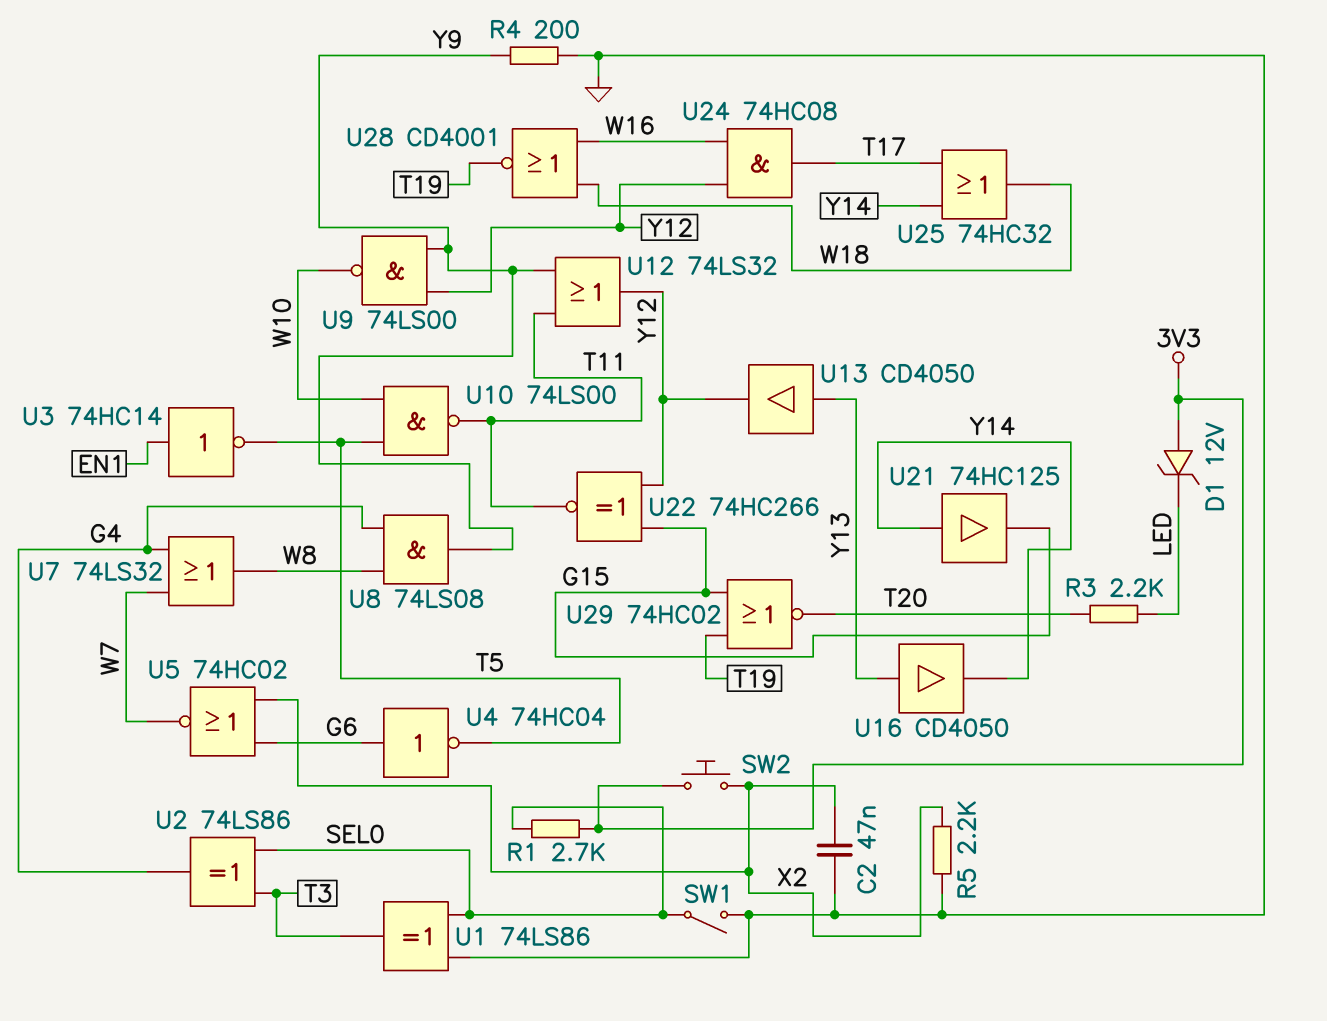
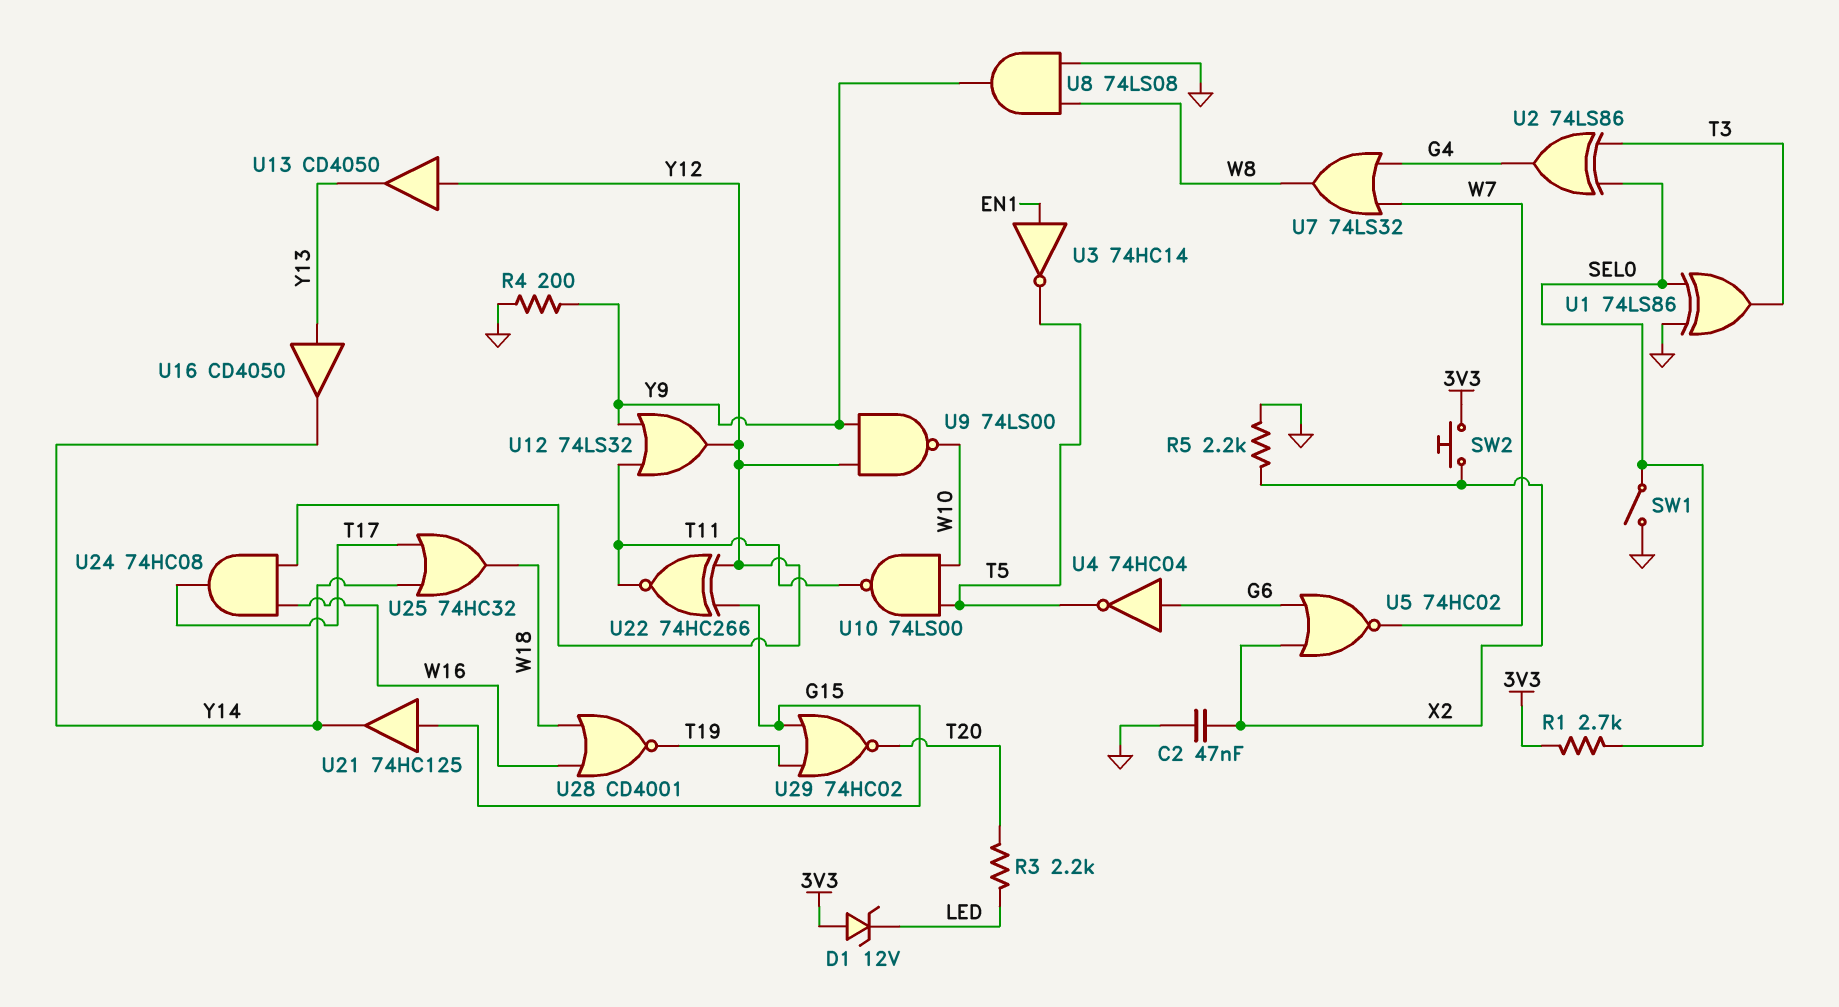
U8: AND 74LS08 (in G4, in W8, out Y9) -> AND 74LS08 (in GND, in W8, out Y9)
U13: buffer CD4050 (in Y13, out Y12) -> buffer CD4050 (in Y12, out Y13)
U21: buffer 74HC125 (in Y14, out G15) -> buffer 74HC125 (in G15, out Y14)

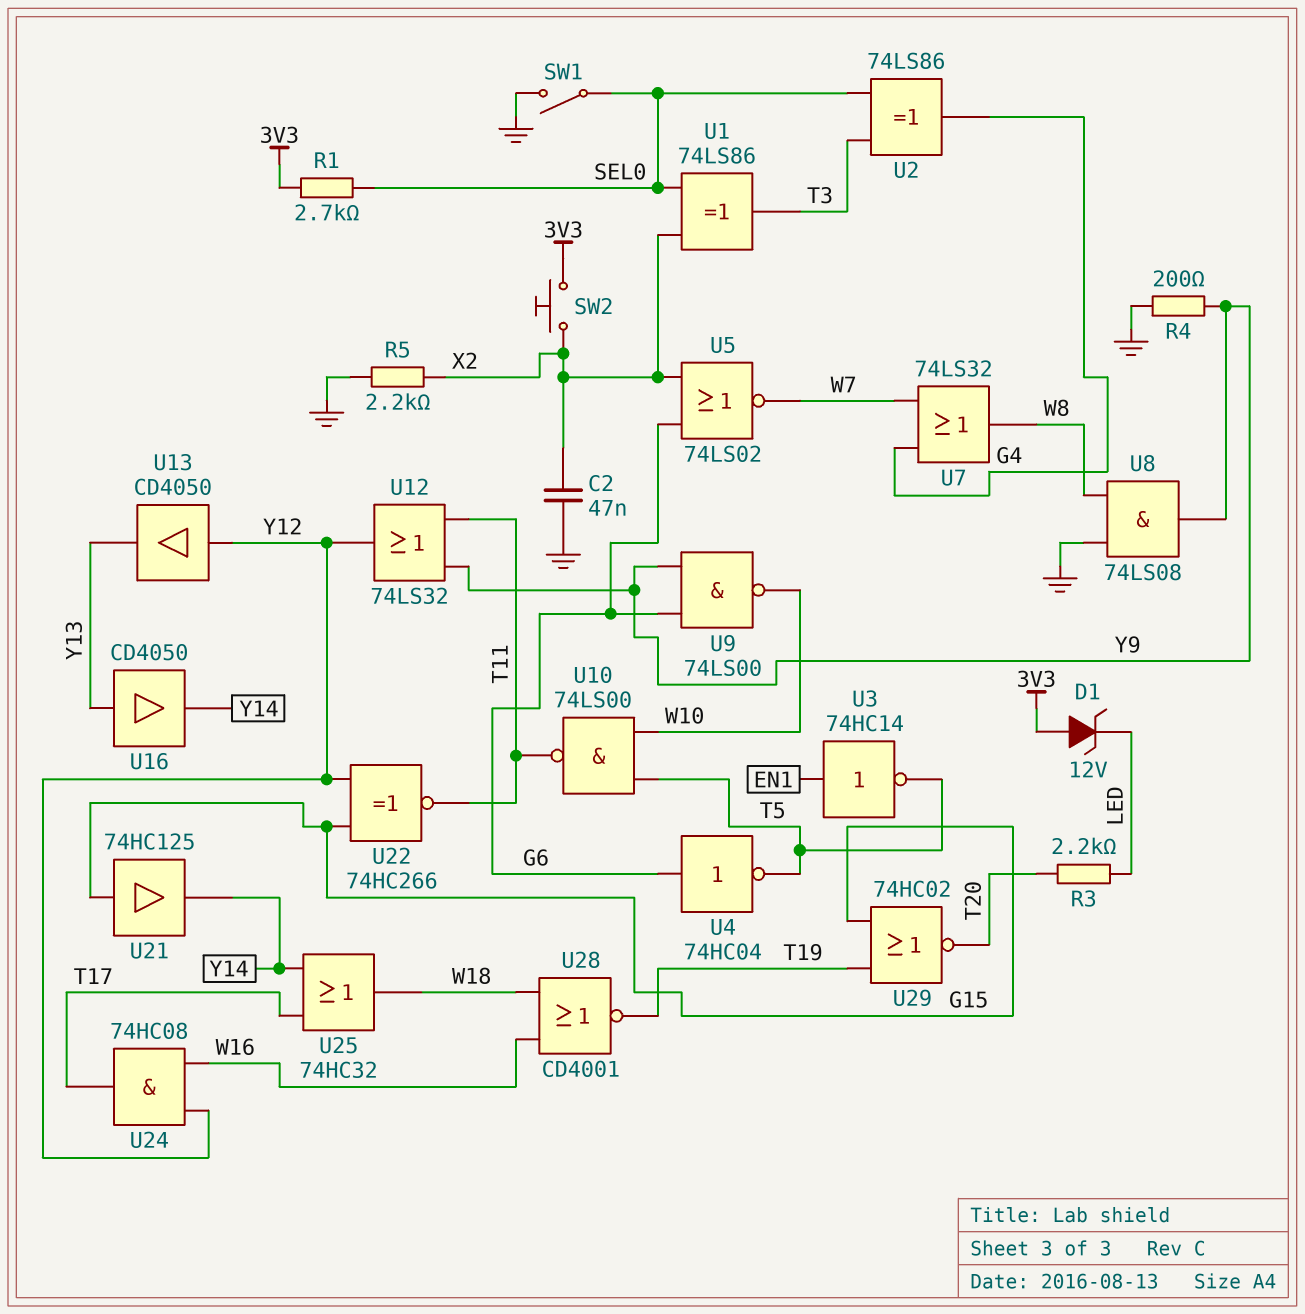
U1: XOR 74LS86 (in GND, in SEL0, out T3) -> XOR 74LS86 (in SEL0, in X2, out T3)
U5: NOR 74HC02 (in G6, in X2, out W7) -> NOR 74LS02 (in G6, in X2, out W7)
U9: NAND 74LS00 (in Y9, in Y12, out W10) -> NAND 74LS00 (in G6, in Y9, out W10)

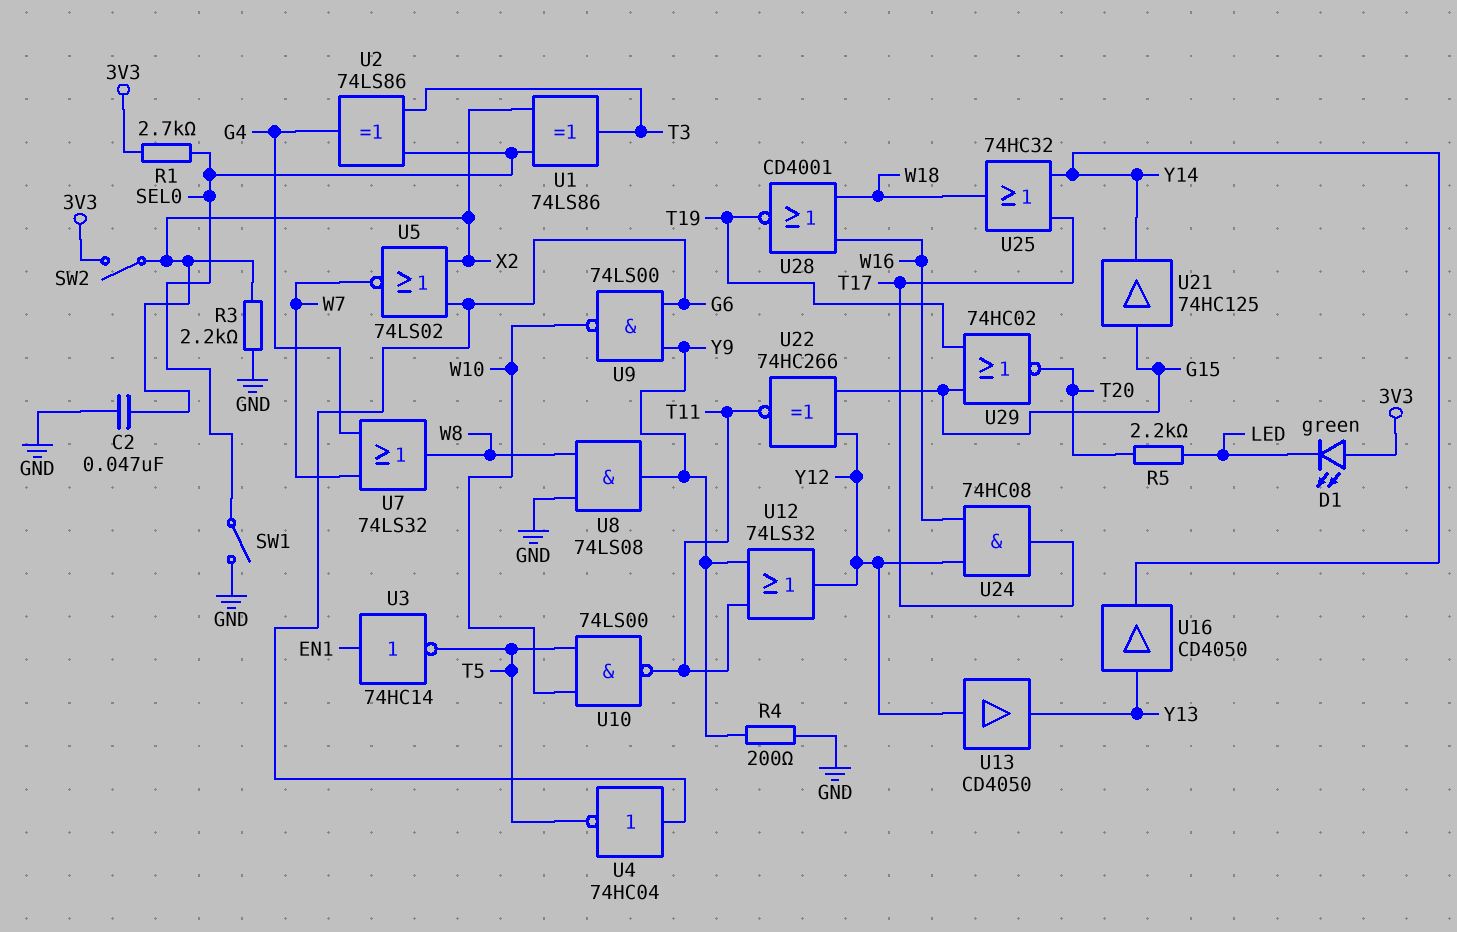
D1: zener 12V (A 3V3, K LED) -> LED green (A 3V3, K LED)
R3: 2.2k (LED, T20) -> 2.2k (GND, X2)
R5: 2.2k (GND, X2) -> 2.2k (LED, T20)
SW2: button (3V3, X2) -> switch (3V3, X2)

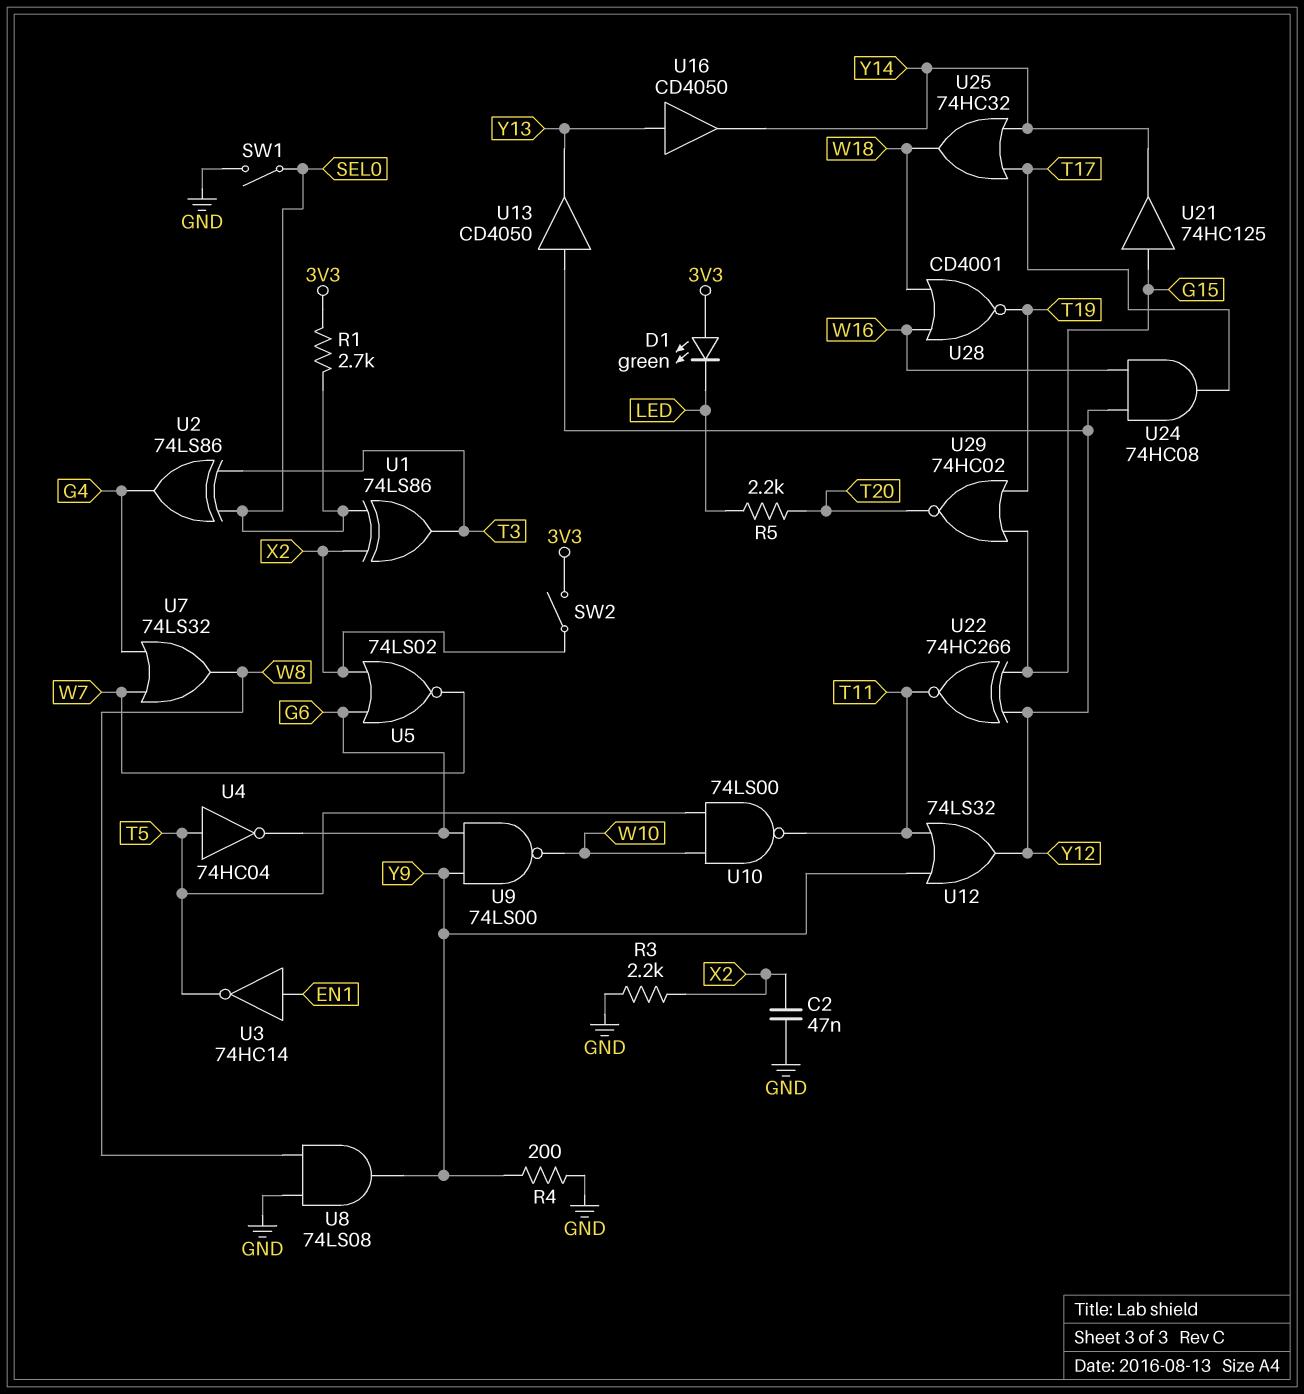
U4: NOT 74HC04 (in G6, out T5) -> NOT 74HC04 (in T5, out G6)

